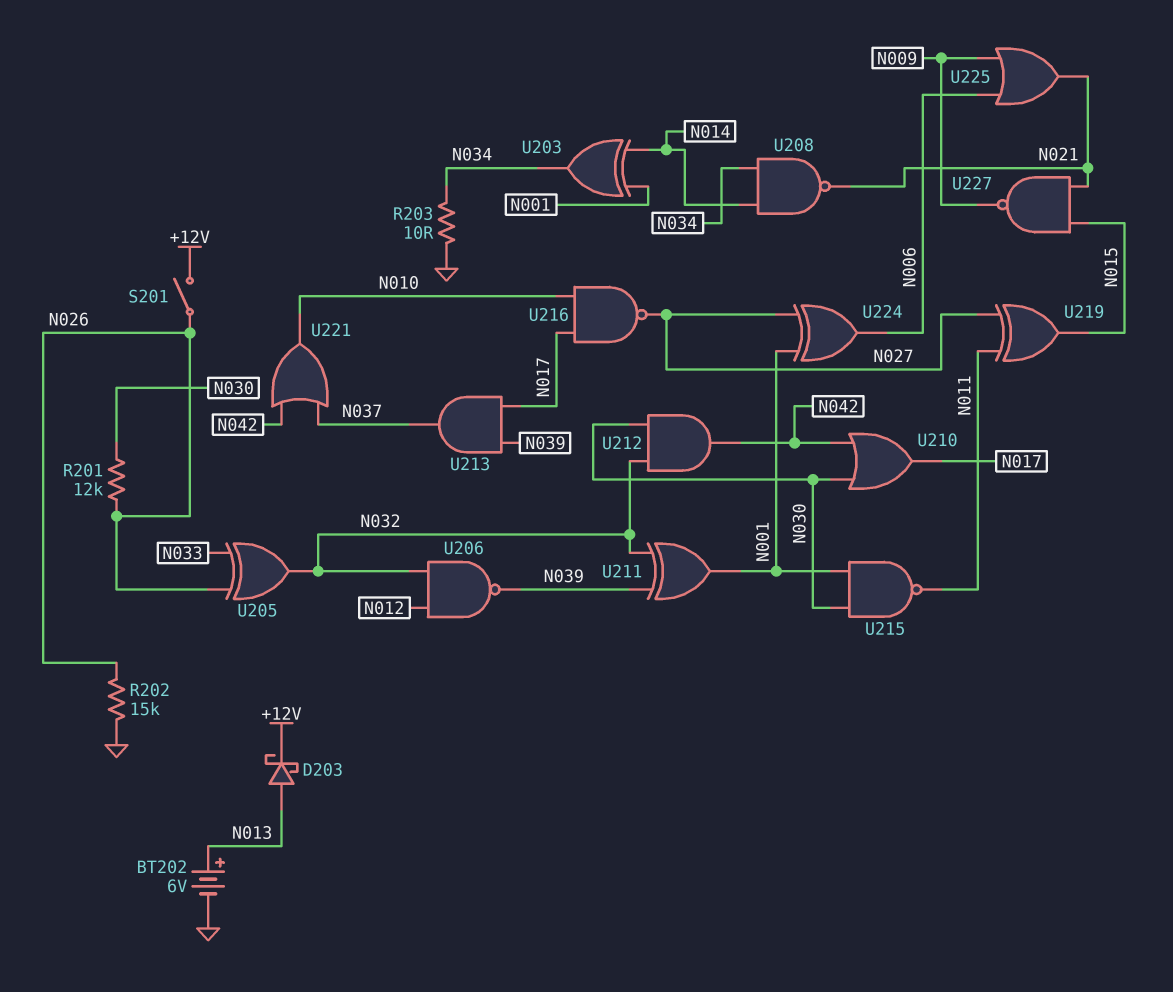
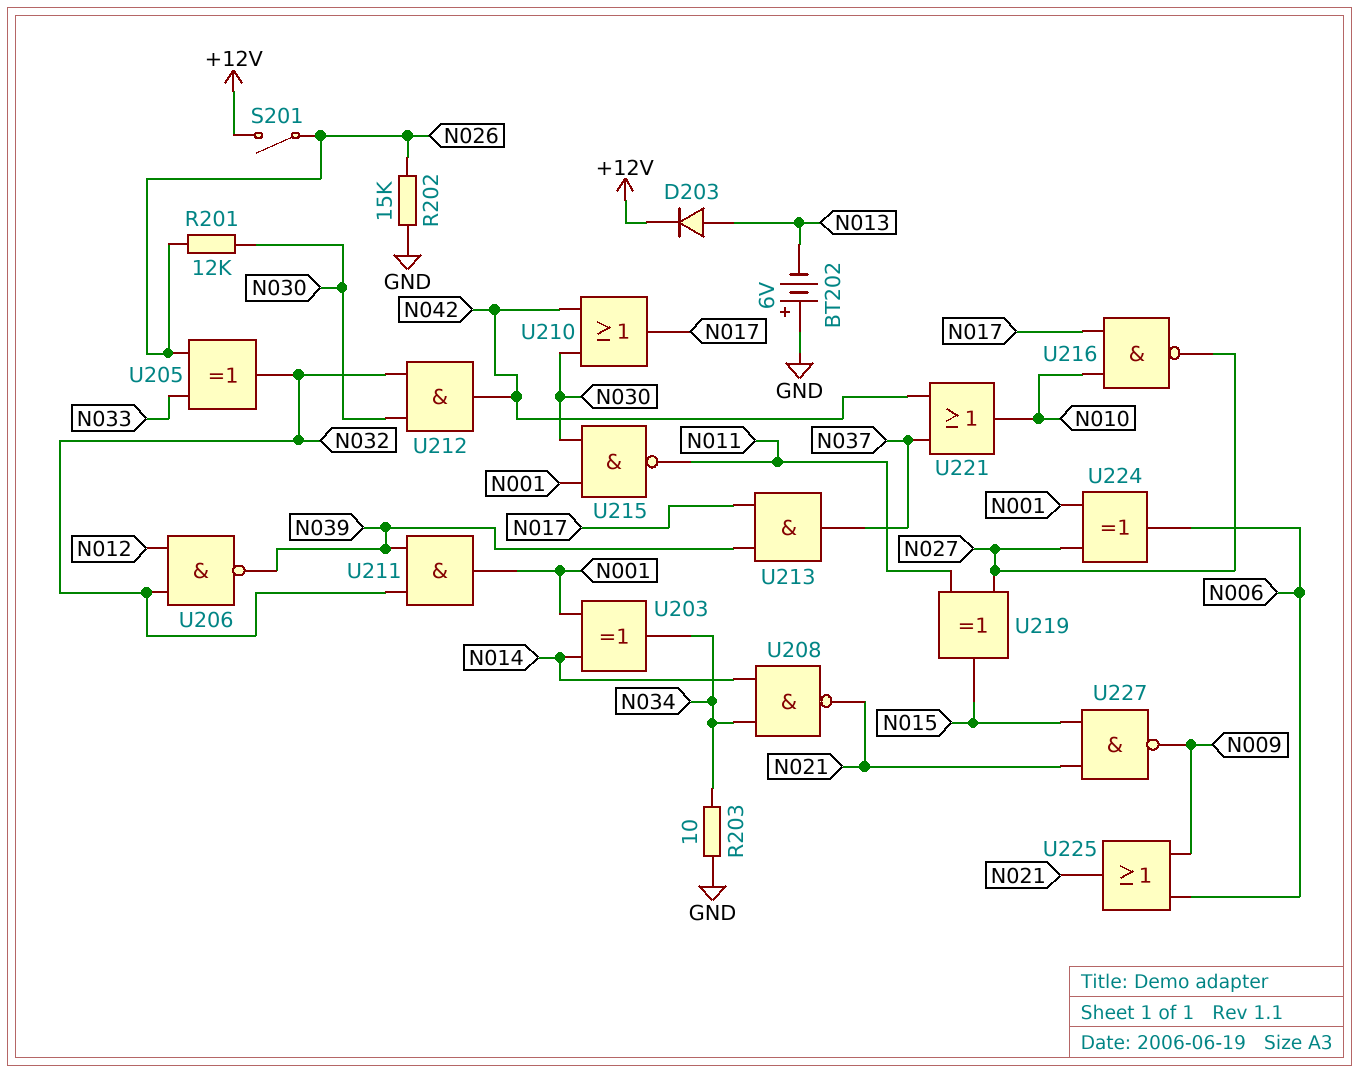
BT202: 6V (plus N013, minus GND) -> 6V (plus GND, minus N013)
D203: schottky (A N013, K +12V) -> diode (A N013, K +12V)
U211: XOR (in N032, in N039, out N001) -> AND (in N032, in N039, out N001)

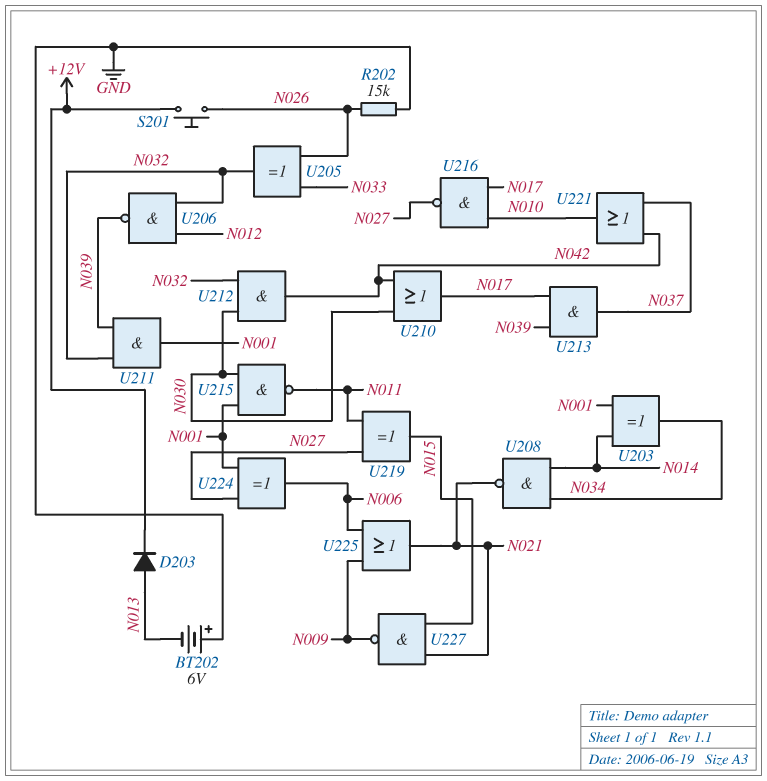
R201: 12k (N026, N030) -> none
R203: 10 (GND, N034) -> none
S201: switch (+12V, N026) -> button (+12V, N026)

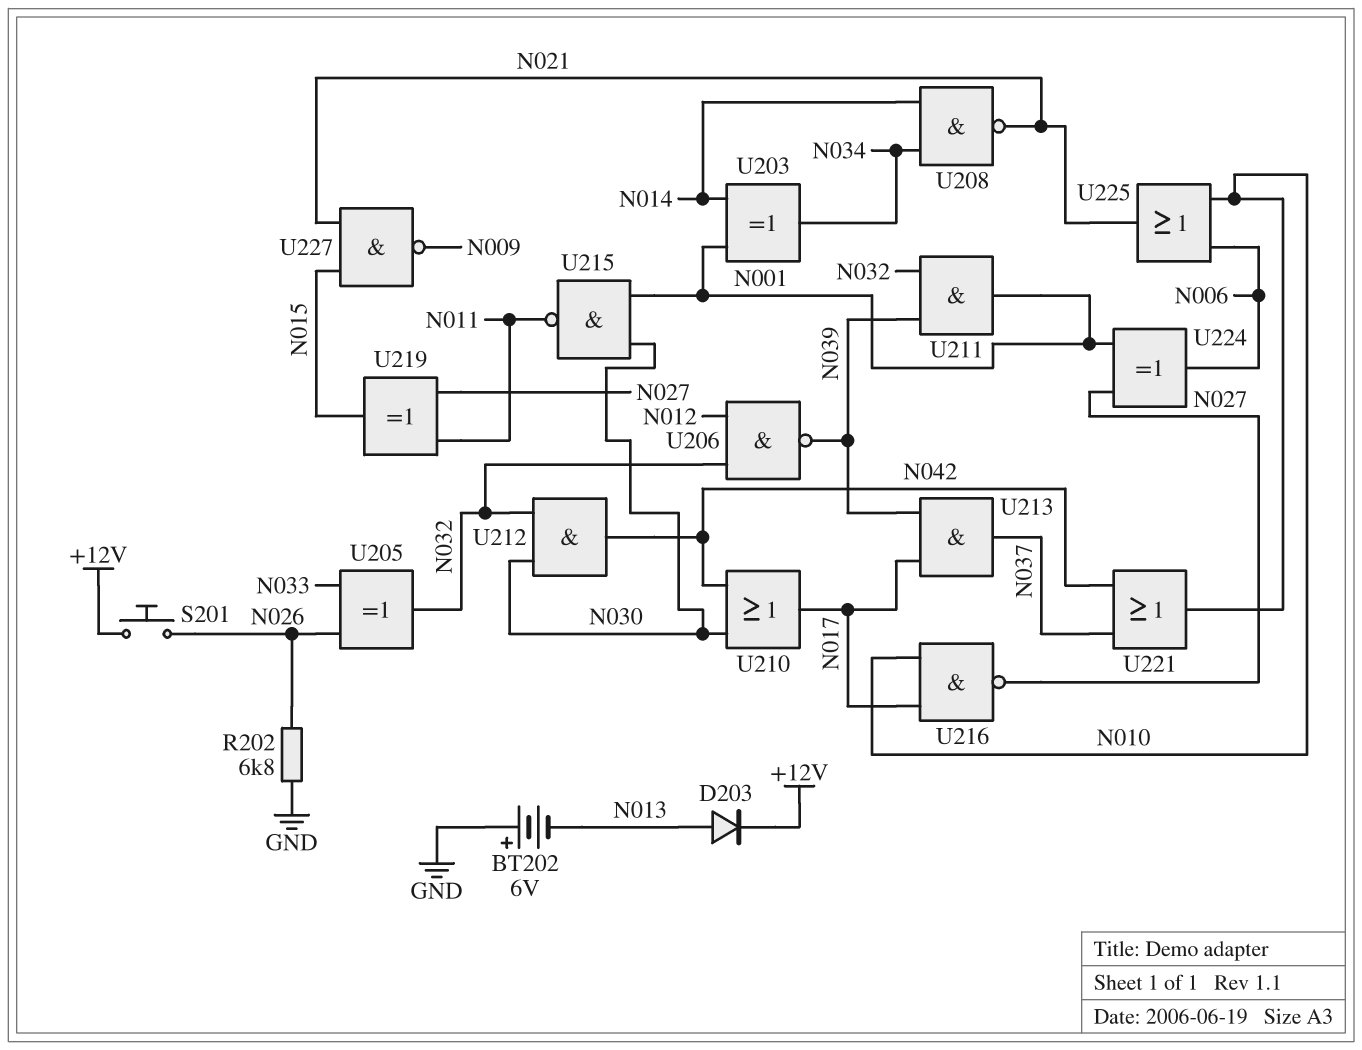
R202: 15k (GND, N026) -> 6.8k (GND, N026)
U225: OR (in N006, in N009, out N021) -> OR (in N006, in N010, out N021)

